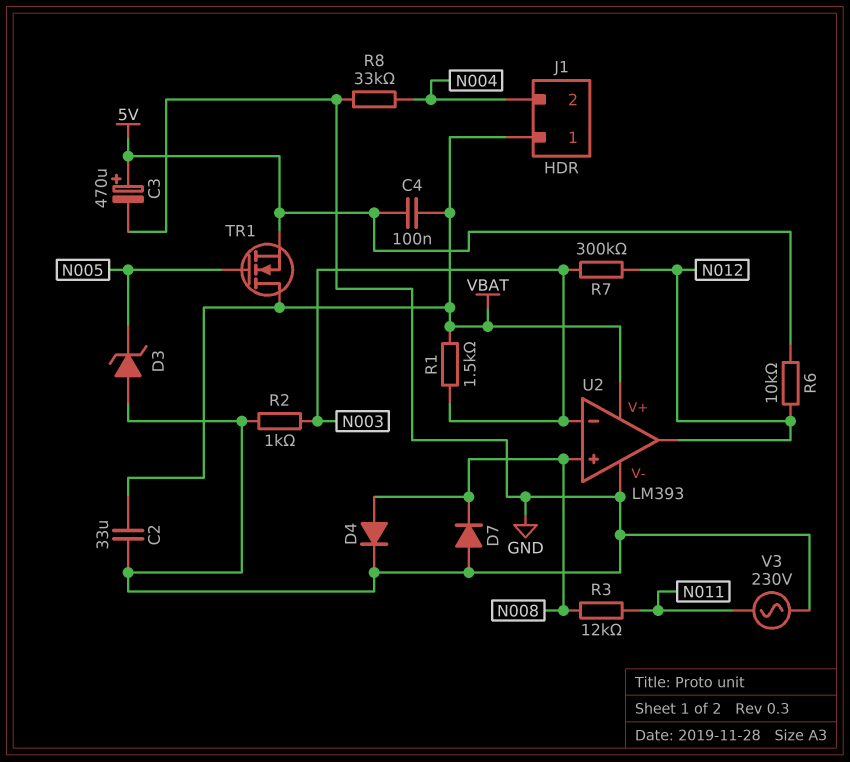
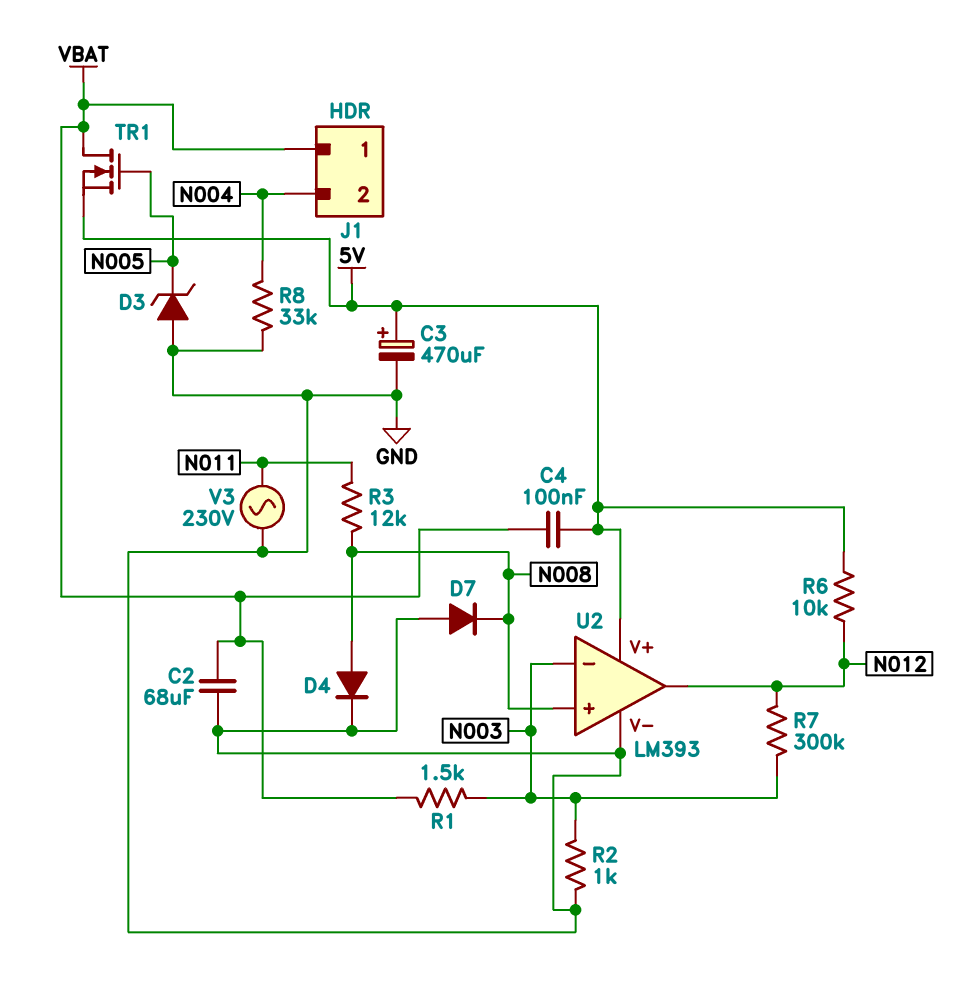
C2: 33uF (GND, VBAT) -> 68uF (GND, VBAT)
U2 pin V+: VBAT -> 5V

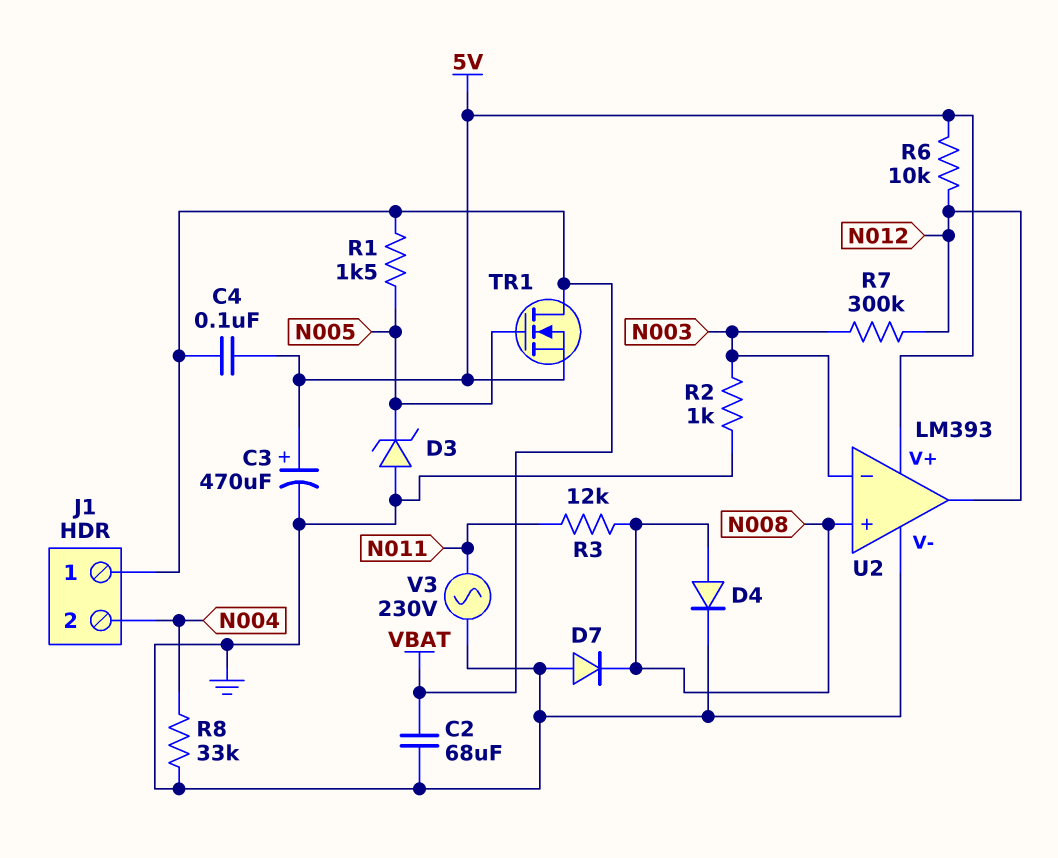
R1: 1.5k (N003, VBAT) -> 1.5k (N005, VBAT)

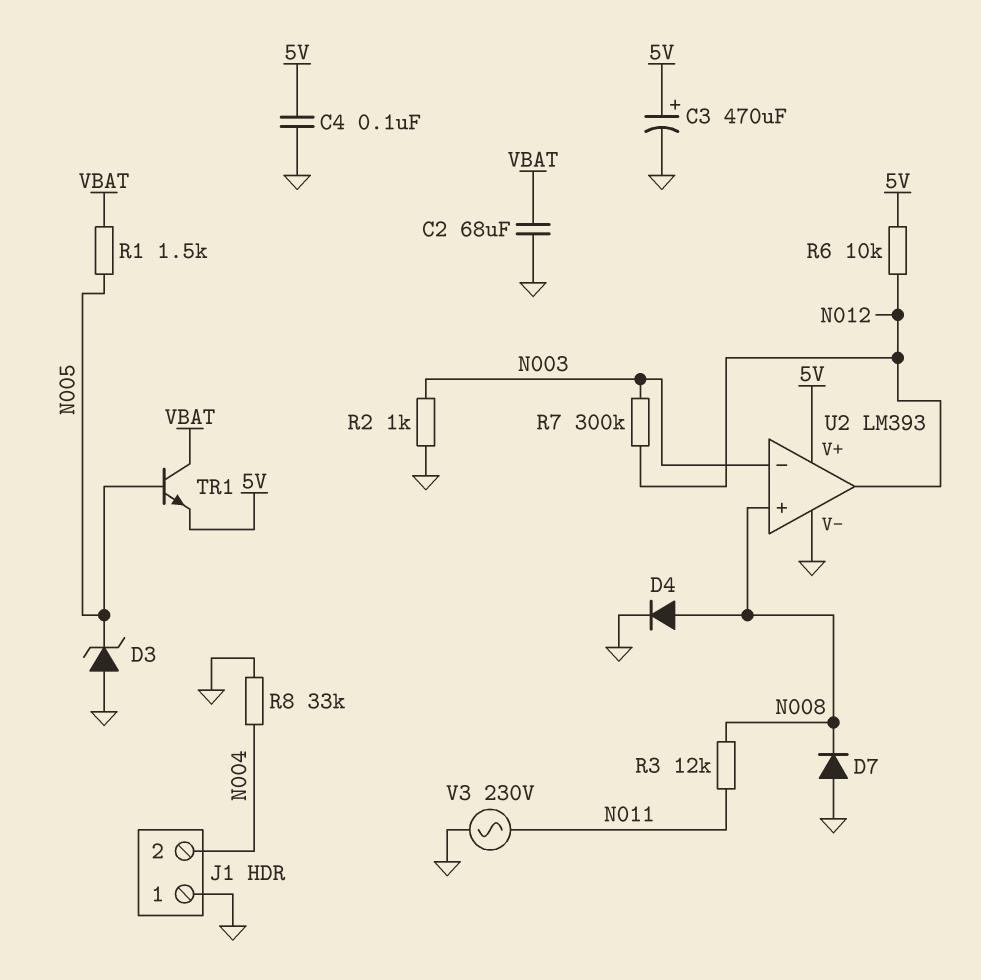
C4: 100nF (5V, VBAT) -> 100nF (5V, GND)
J1 pin 1: VBAT -> GND
TR1: NMOS (G N005, D VBAT, S 5V) -> NPN (B N005, C VBAT, E 5V)

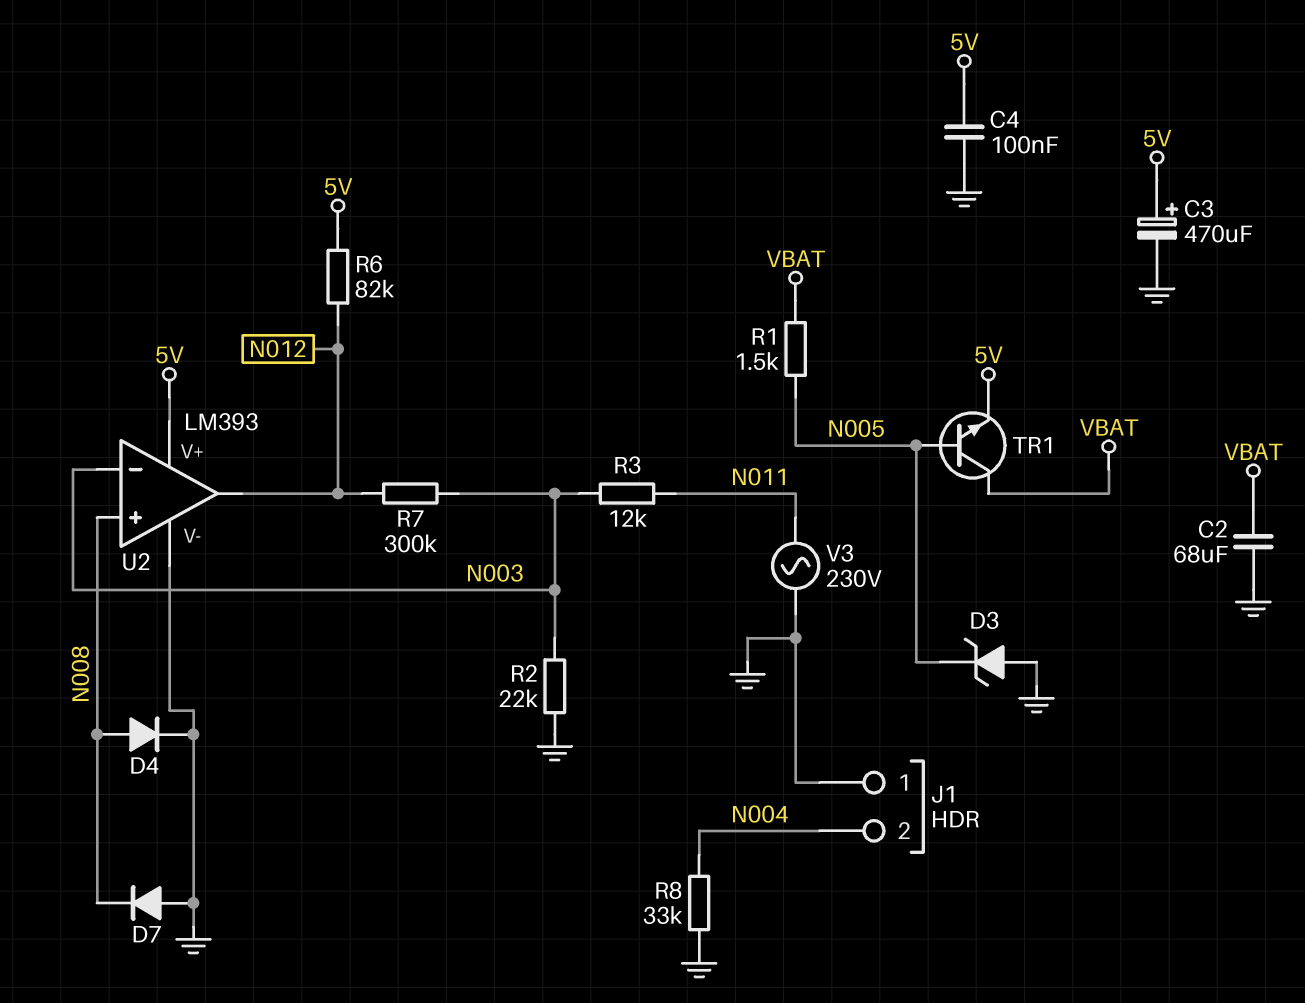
R2: 1k (GND, N003) -> 22k (GND, N003)
R3: 12k (N008, N011) -> 12k (N003, N011)
R6: 10k (5V, N012) -> 82k (5V, N012)

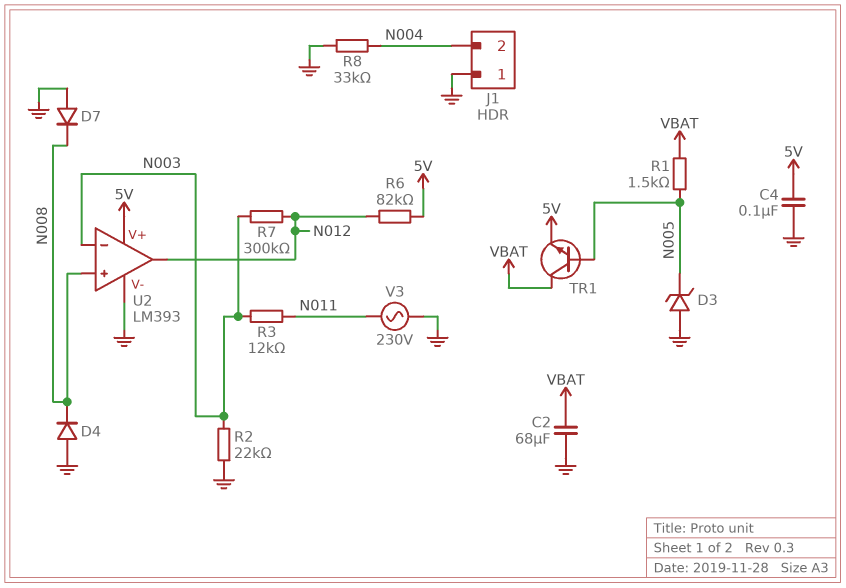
C3: 470uF (plus 5V, minus GND) -> none
D4: diode (A N008, K GND) -> diode (A GND, K N008)

